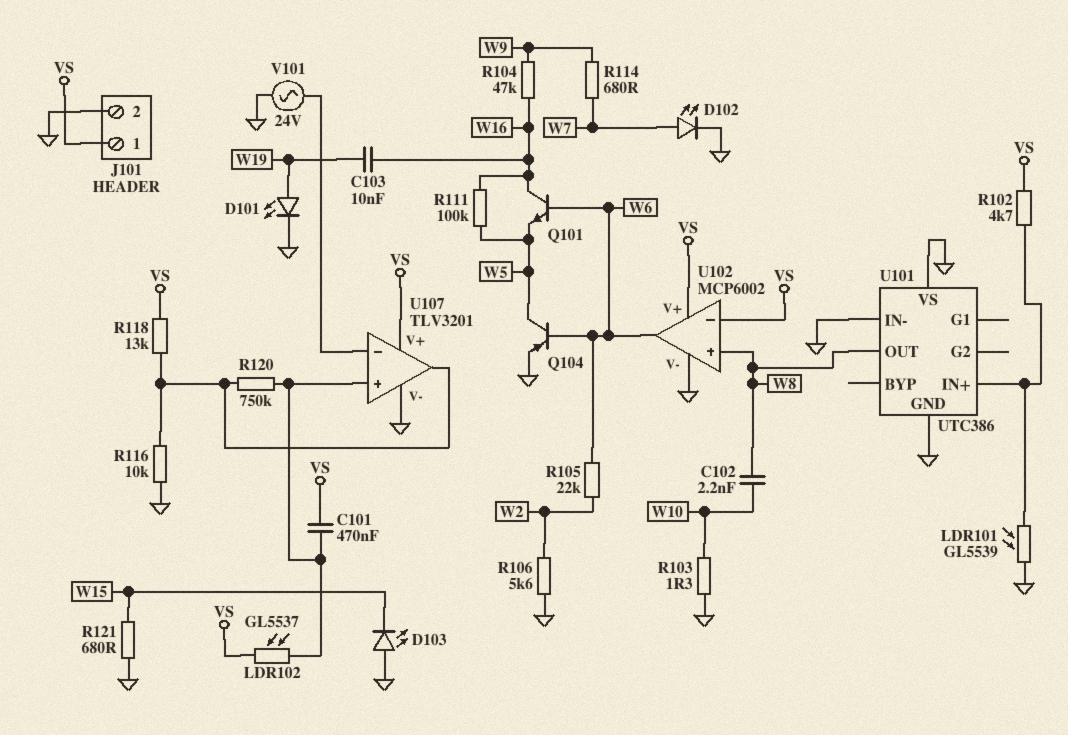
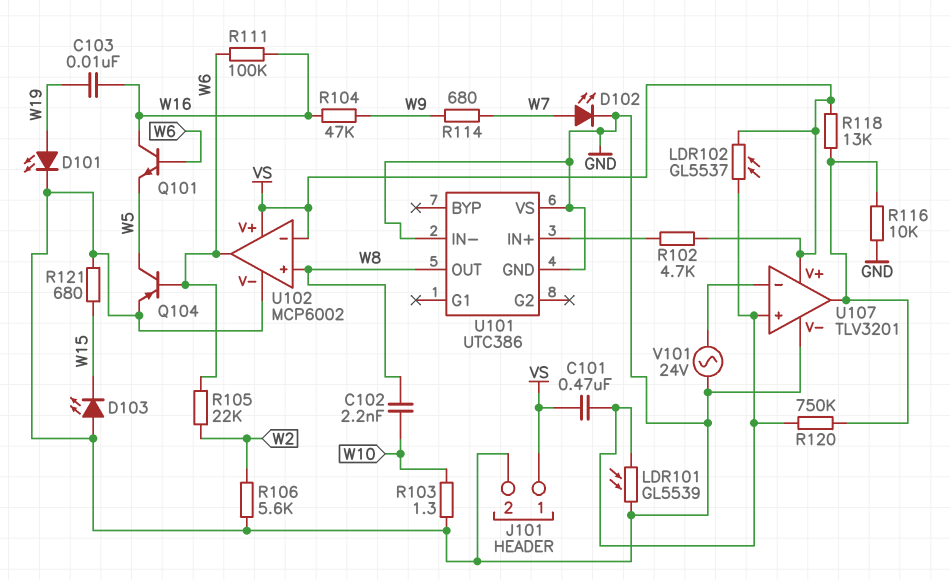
LDR101: GL5539 (GND, U101/IN+) -> GL5539 (GND, U107/in+)
R111: 100k (W5, W16) -> 100k (W6, W16)

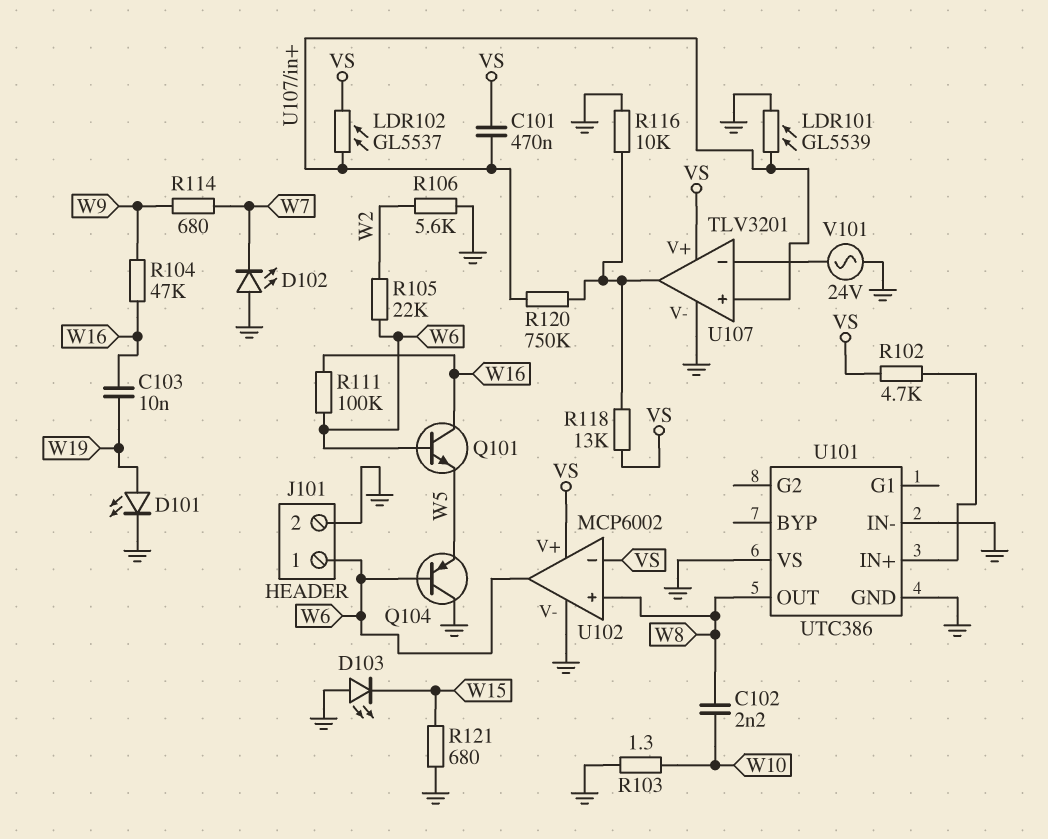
D102: LED (A W7, K GND) -> LED (A GND, K W7)
J101 pin 1: VS -> W6
Q104: PNP (B W6, C W5, E GND) -> PNP (B W6, C GND, E W5)

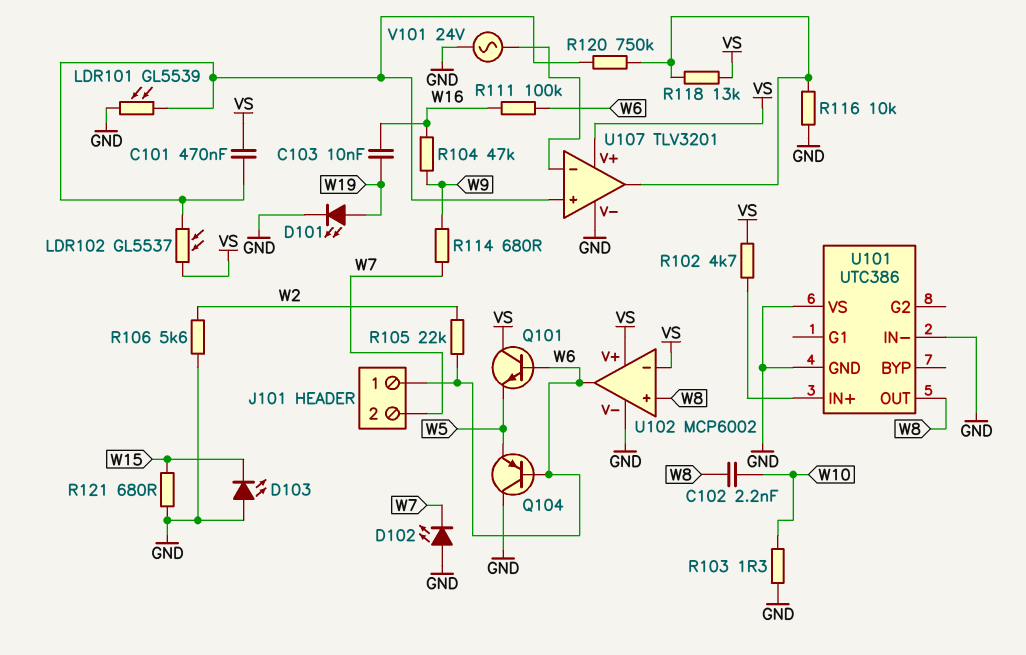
J101 pin 2: GND -> W7
Q101: NPN (B W6, C W16, E W5) -> NPN (B W6, C VS, E W5)

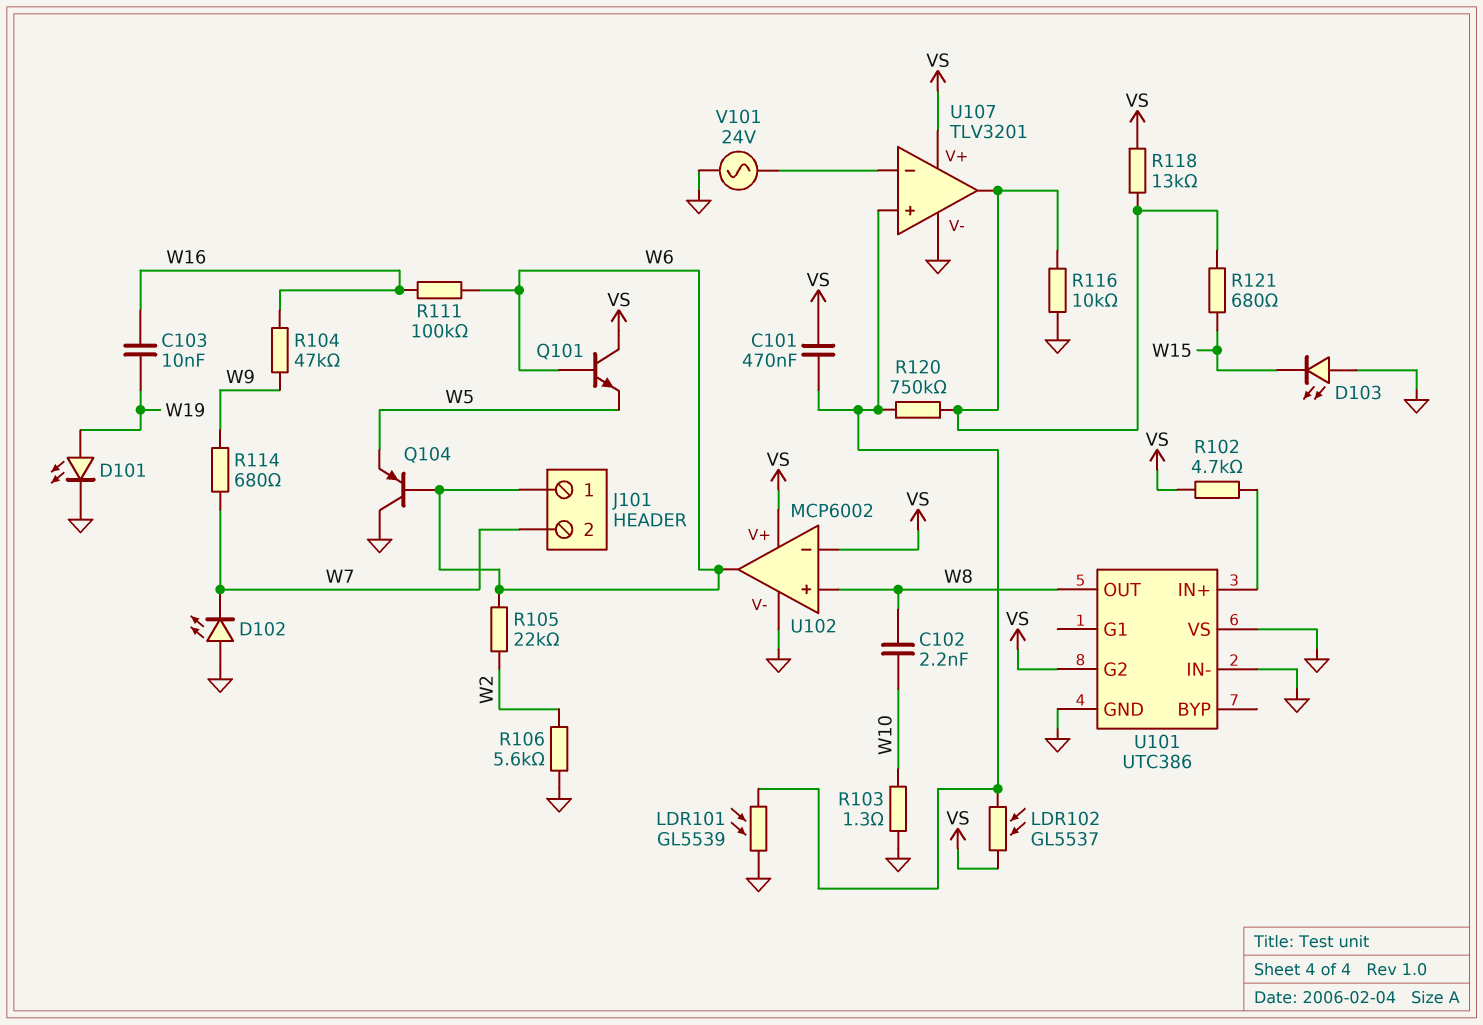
R121: 680 (GND, W15) -> 680 (U107/out, W15)
U101 pin G2: none -> VS

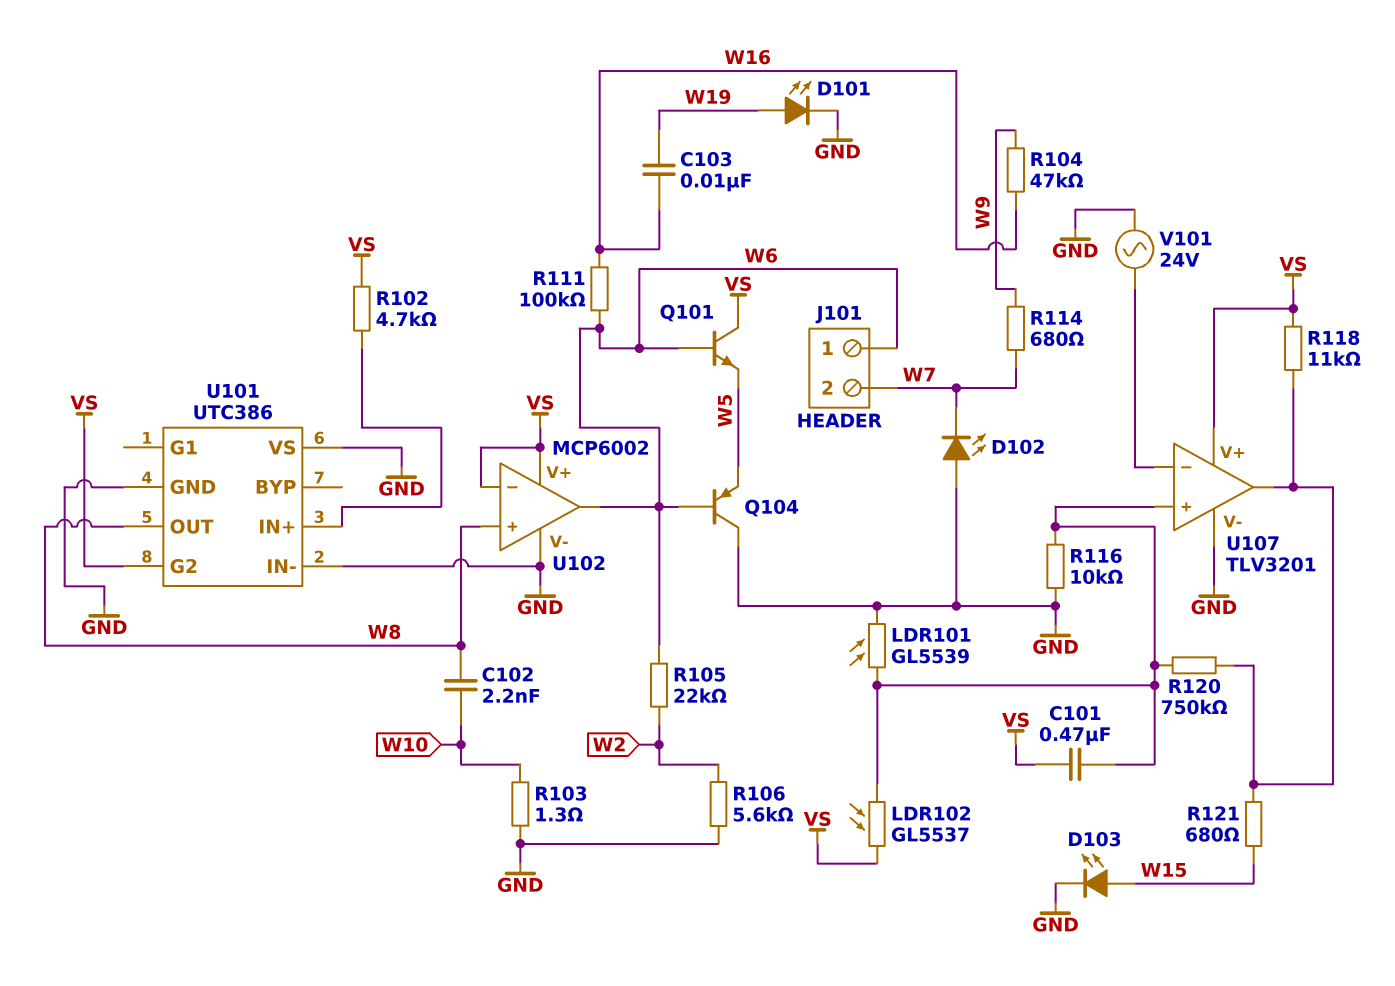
D103: LED (A GND, K W15) -> LED (A W15, K GND)
R116: 10k (GND, U107/out) -> 10k (GND, U107/in+)
R118: 13k (U107/out, VS) -> 11k (U107/out, VS)

